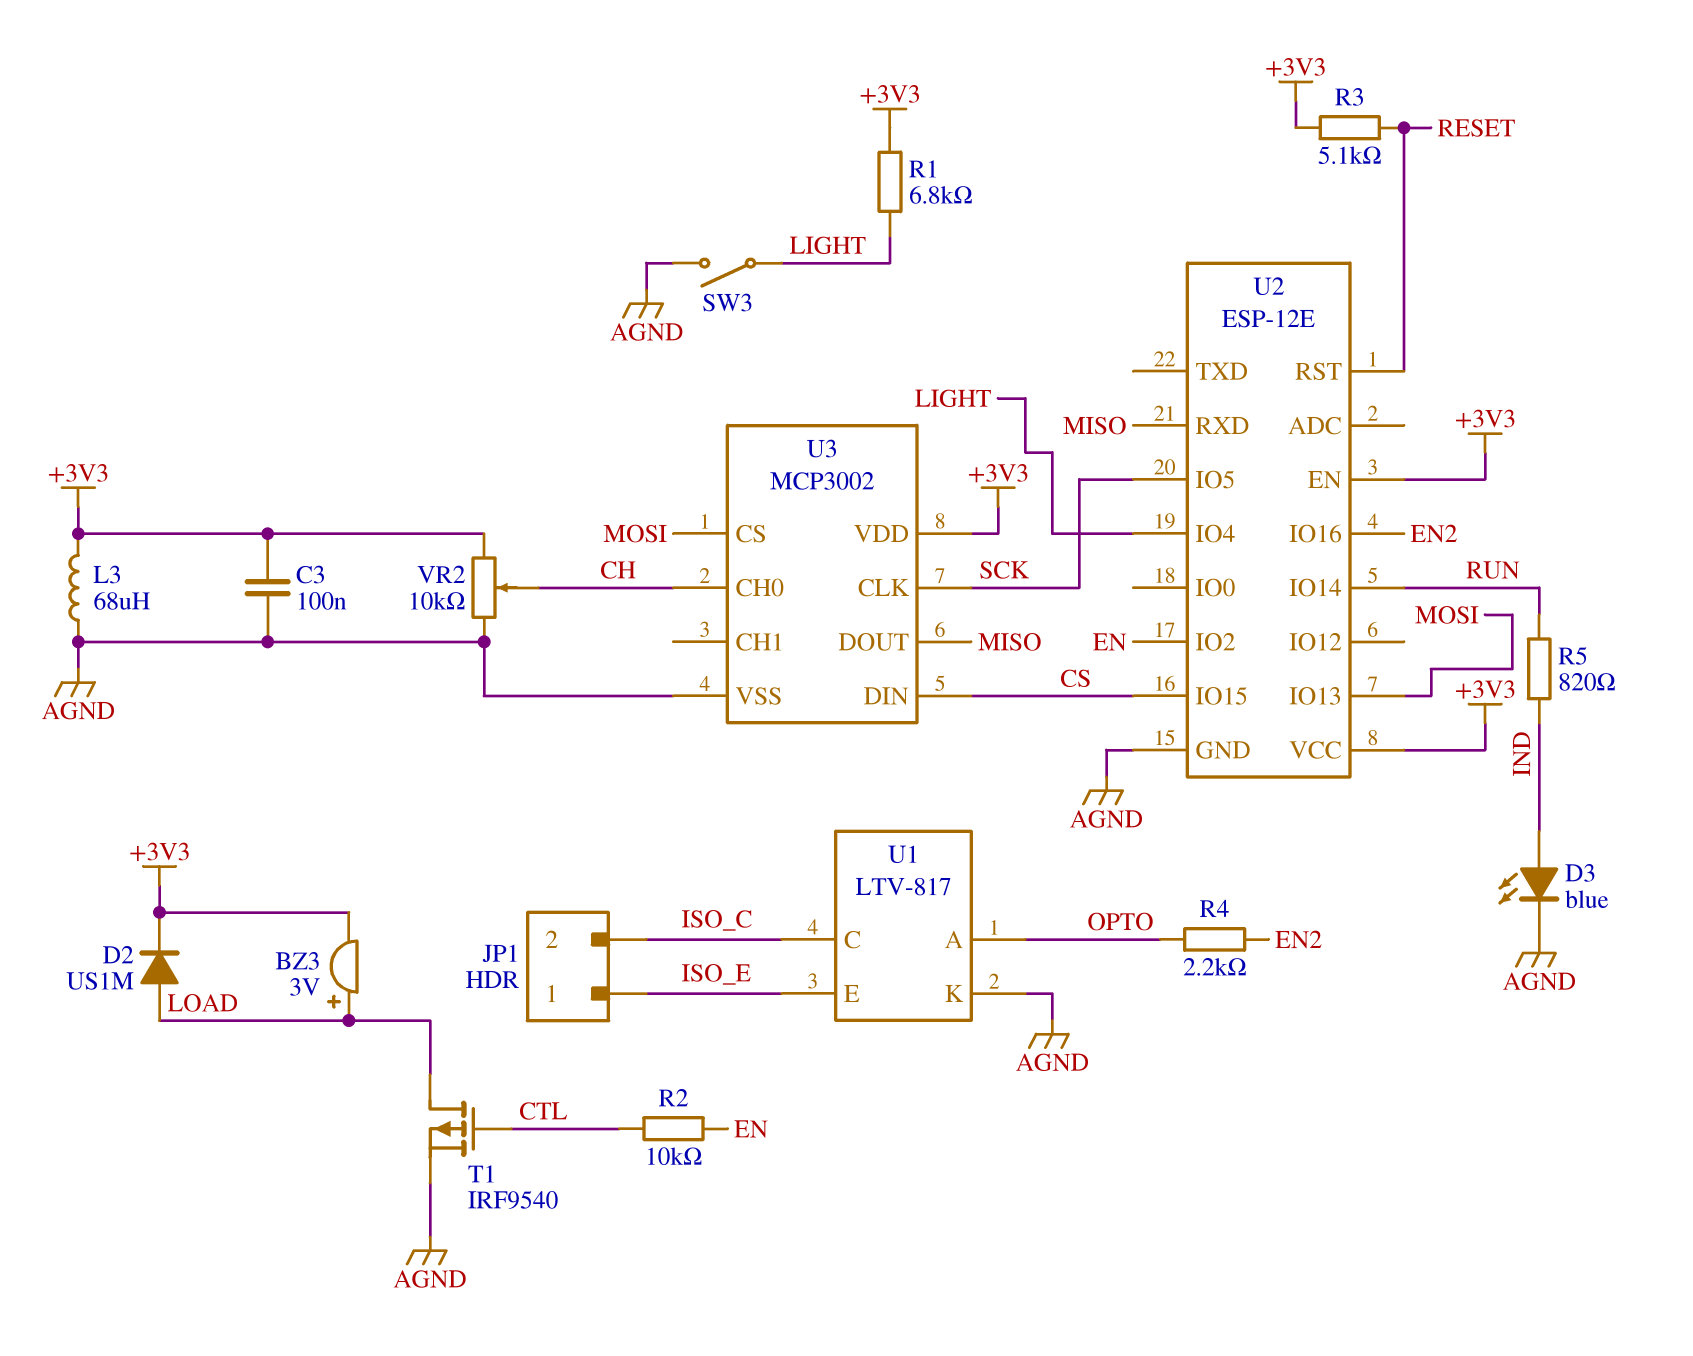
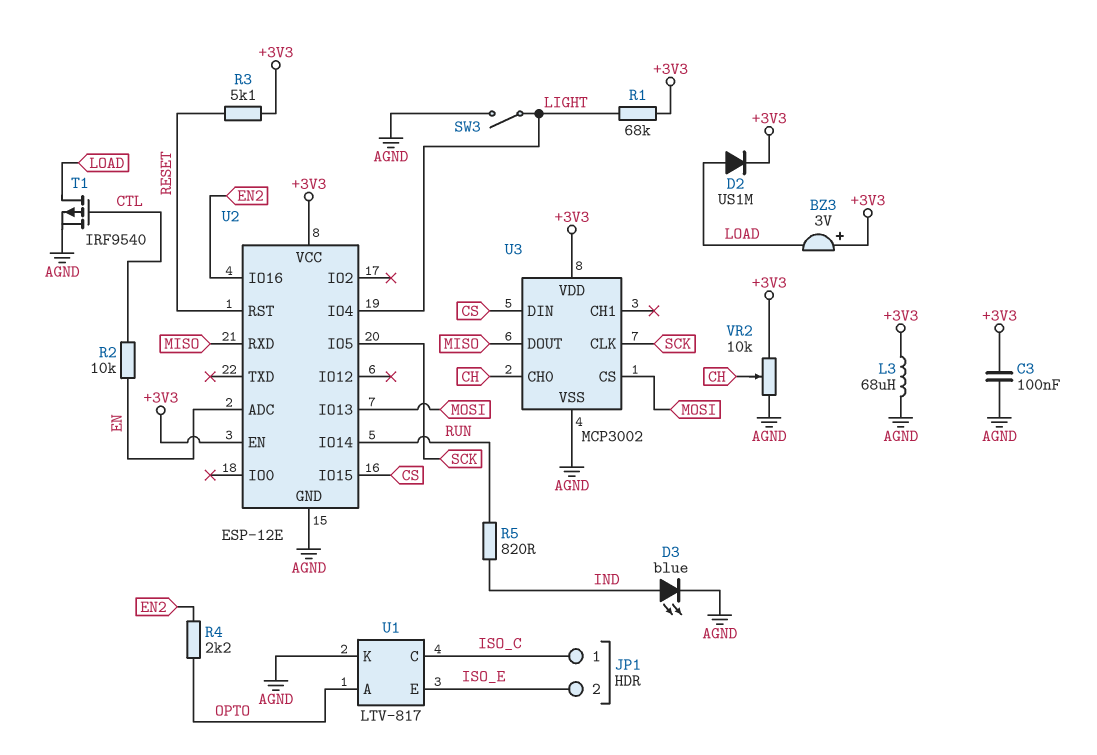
BZ3: buzzer 3V (plus LOAD, minus +3V3) -> buzzer 3V (plus +3V3, minus LOAD)
JP1 pin 1: ISO_E -> ISO_C
JP1 pin 2: ISO_C -> ISO_E
R1: 6.8k (+3V3, LIGHT) -> 68k (+3V3, LIGHT)
U2 pin ADC: none -> EN
U2 pin IO2: EN -> none

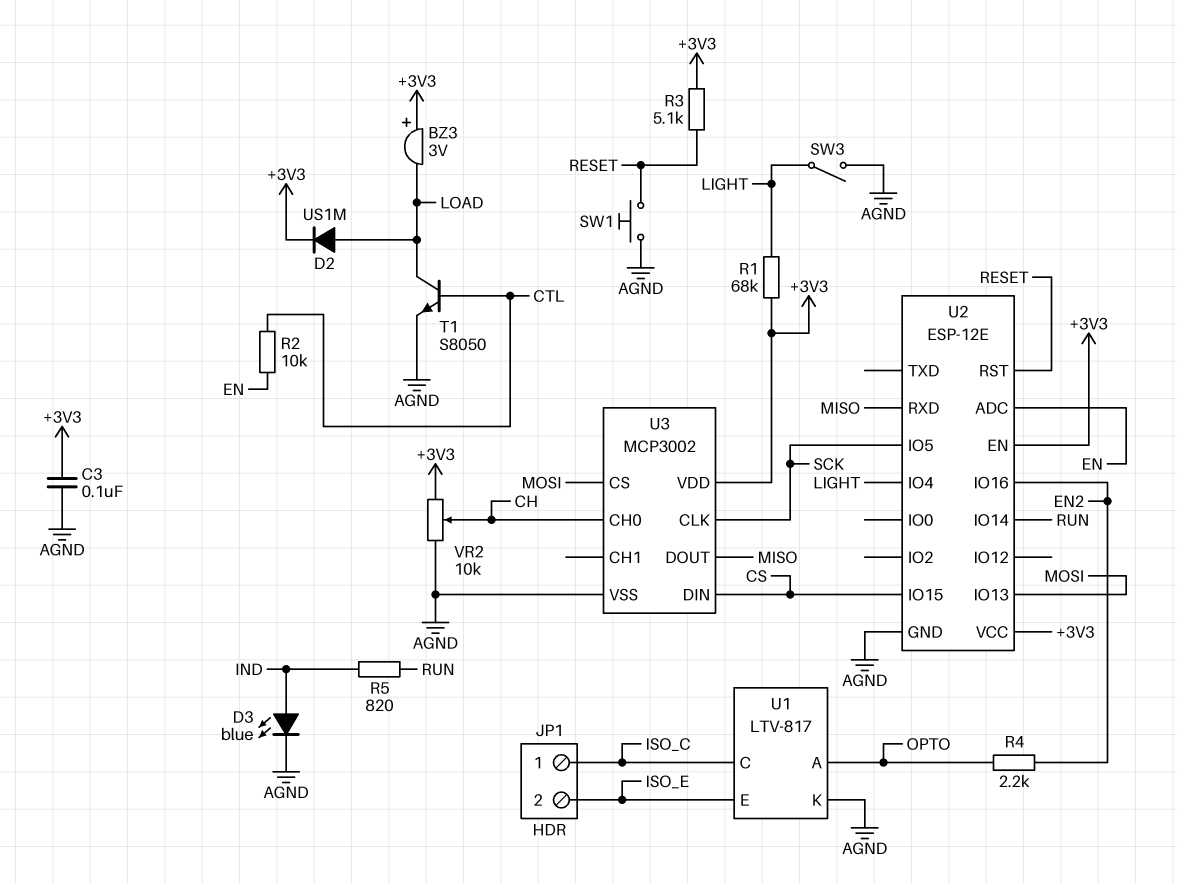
L3: 68uH (+3V3, AGND) -> none
SW1: none -> button (AGND, RESET)
T1: PMOS IRF9540 (G CTL, D LOAD, S AGND) -> NPN S8050 (B CTL, C LOAD, E AGND)

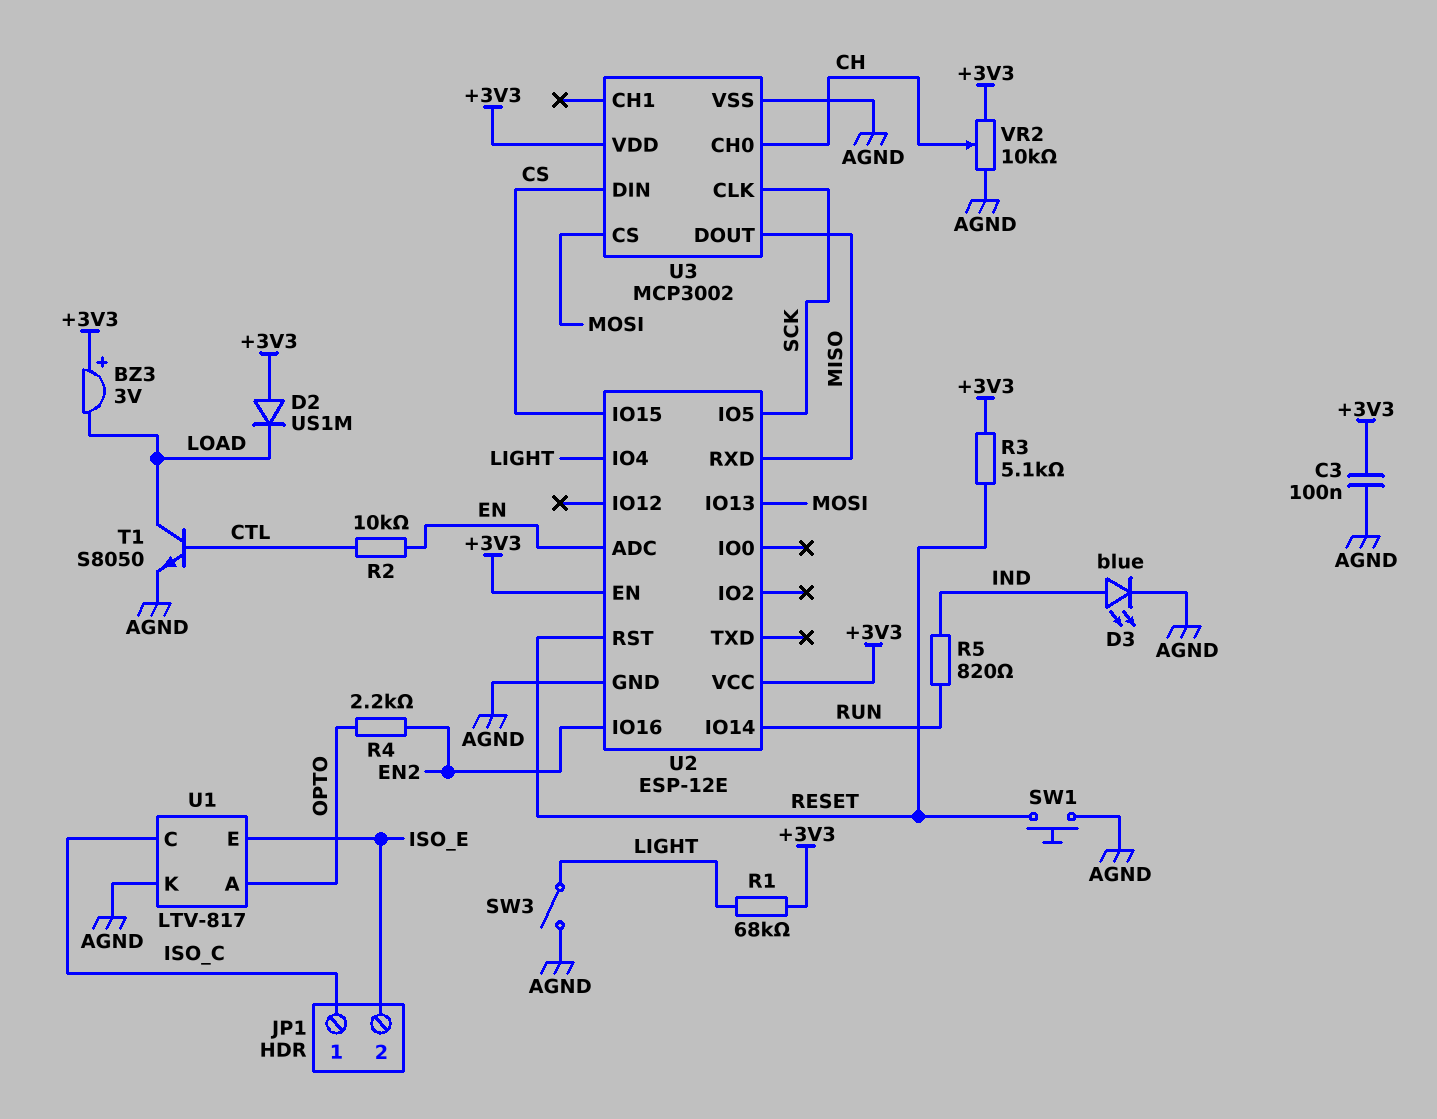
D2: diode US1M (A LOAD, K +3V3) -> diode US1M (A +3V3, K LOAD)

